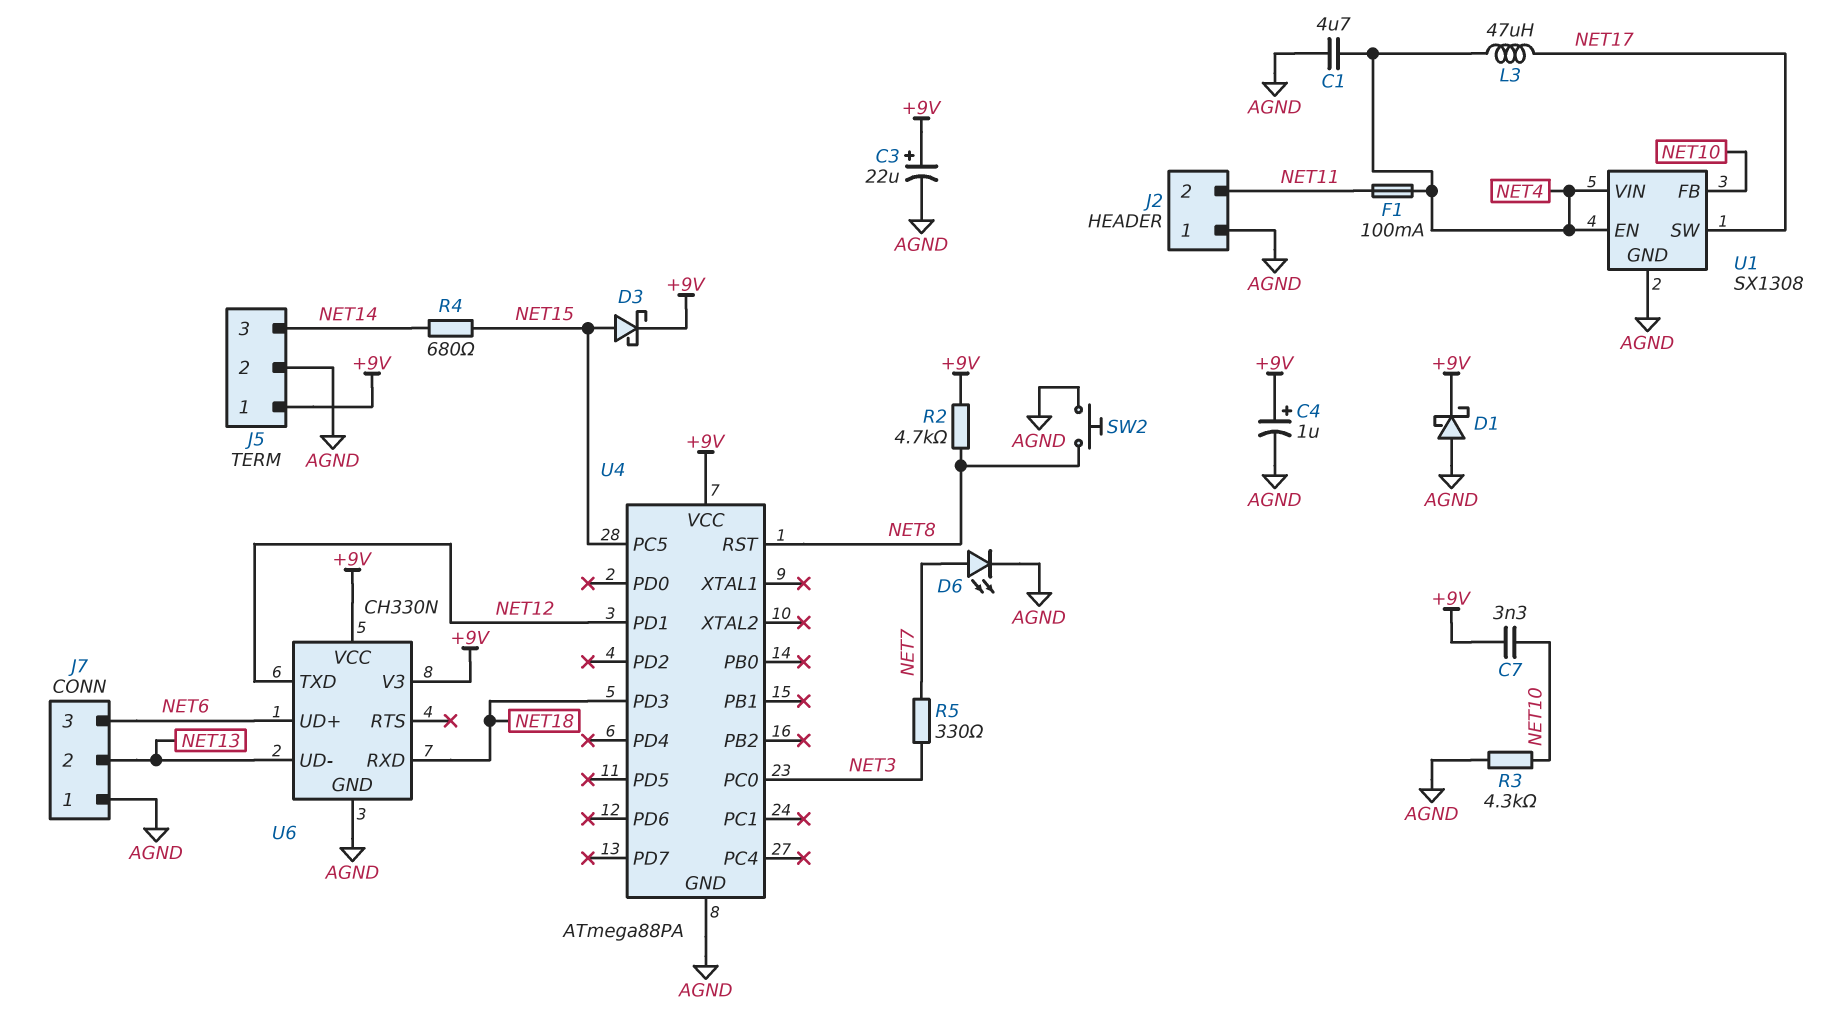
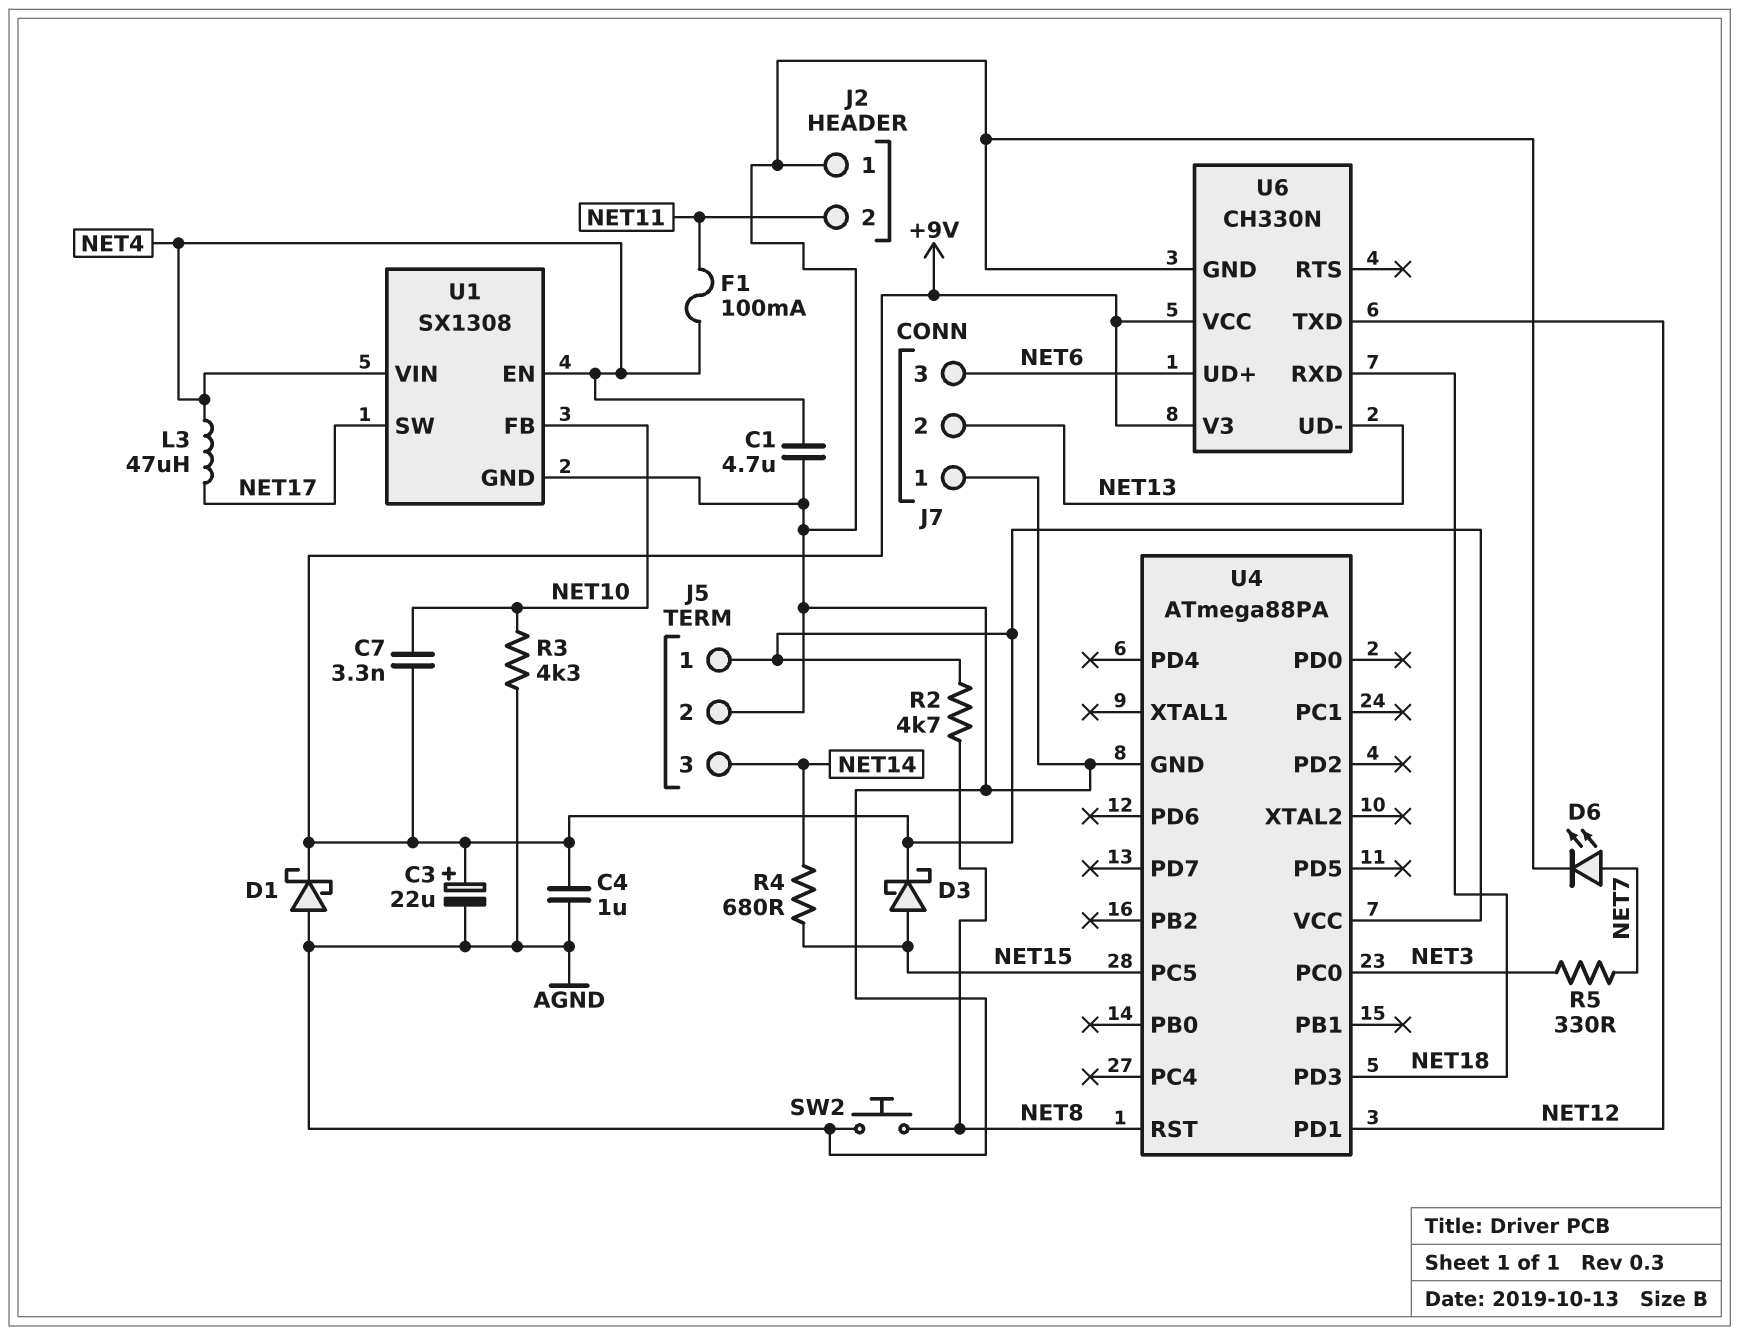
C4: 1uF (plus +9V, minus AGND) -> 1uF (+9V, AGND)

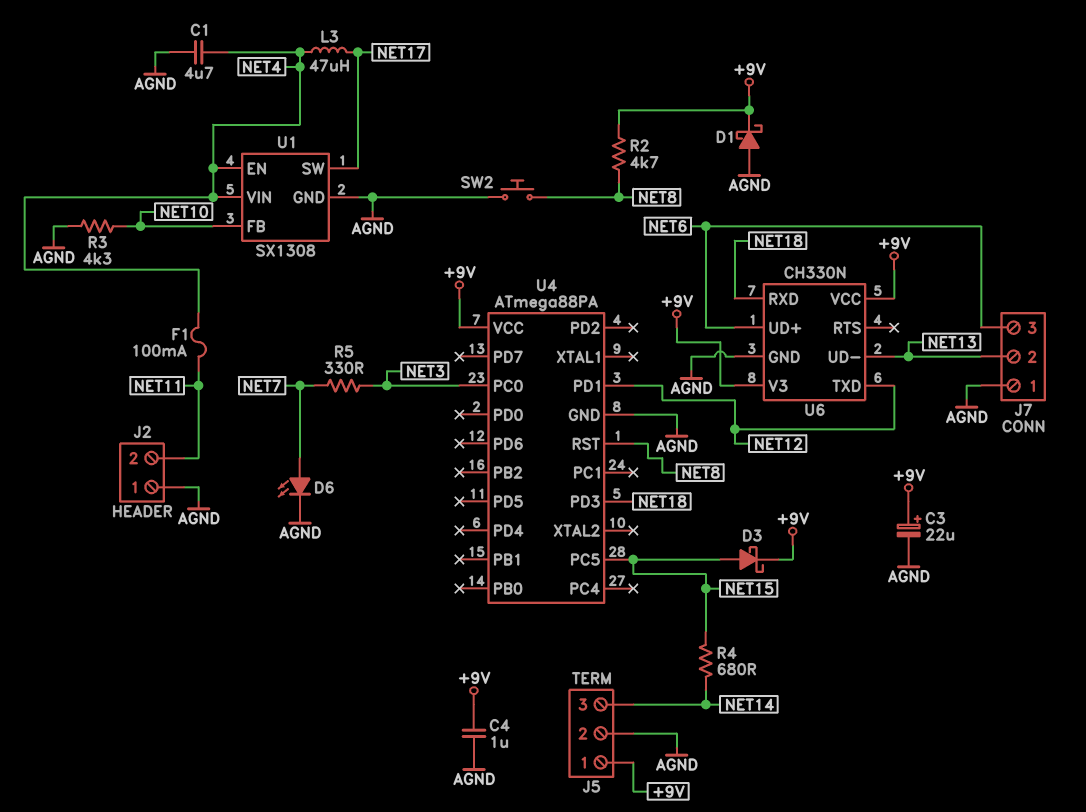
C7: 3.3nF (+9V, NET10) -> none

